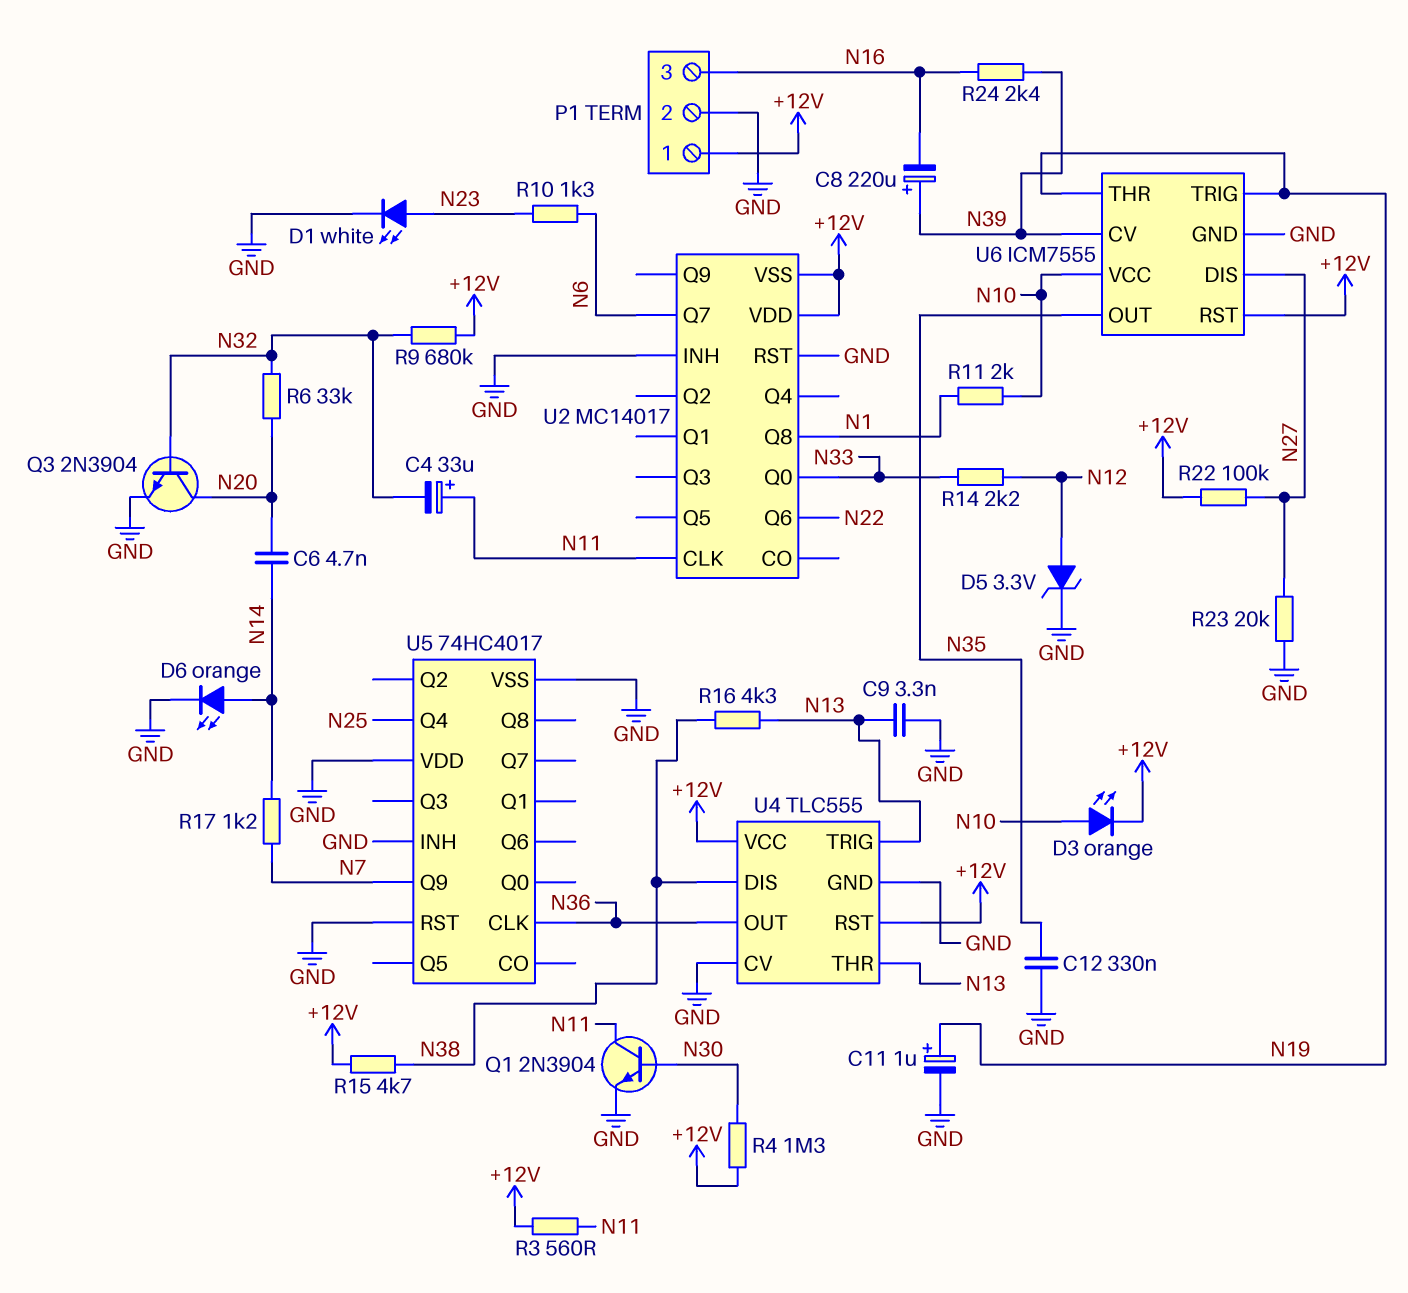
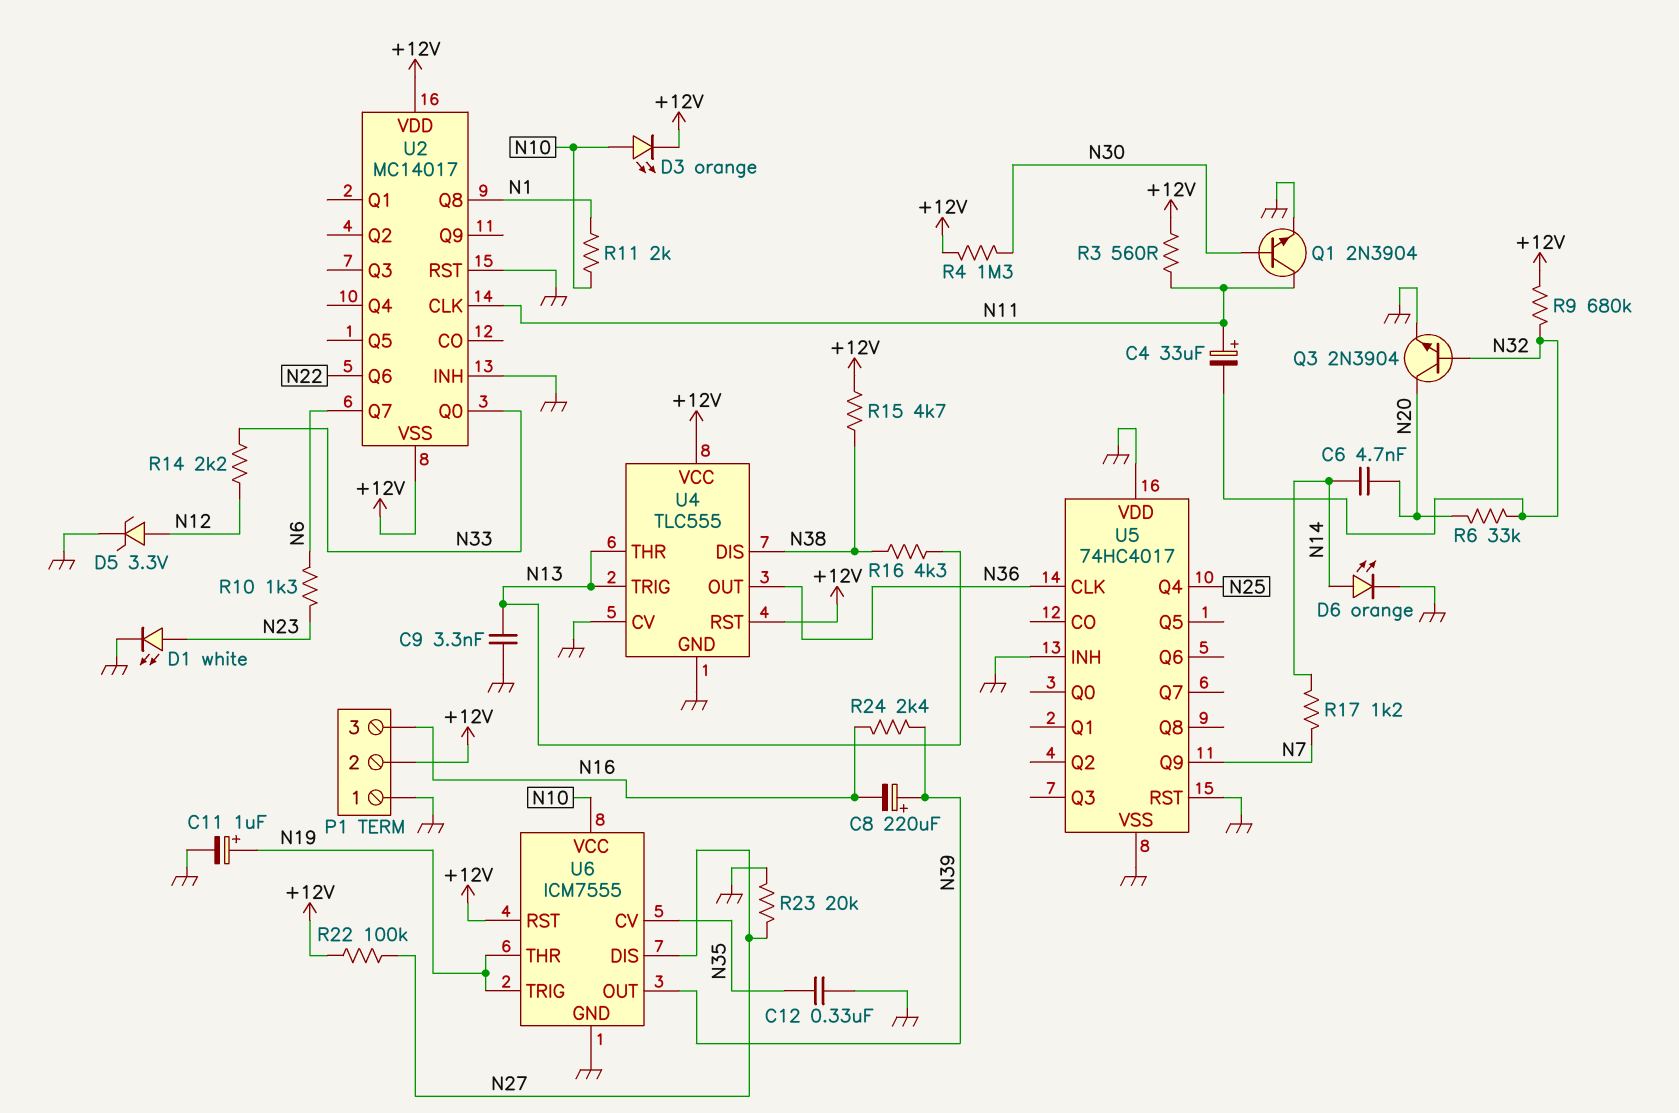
P1 pin 1: +12V -> GND
P1 pin 2: GND -> +12V
U6 pin CV: N39 -> N35
U6 pin OUT: N35 -> N39

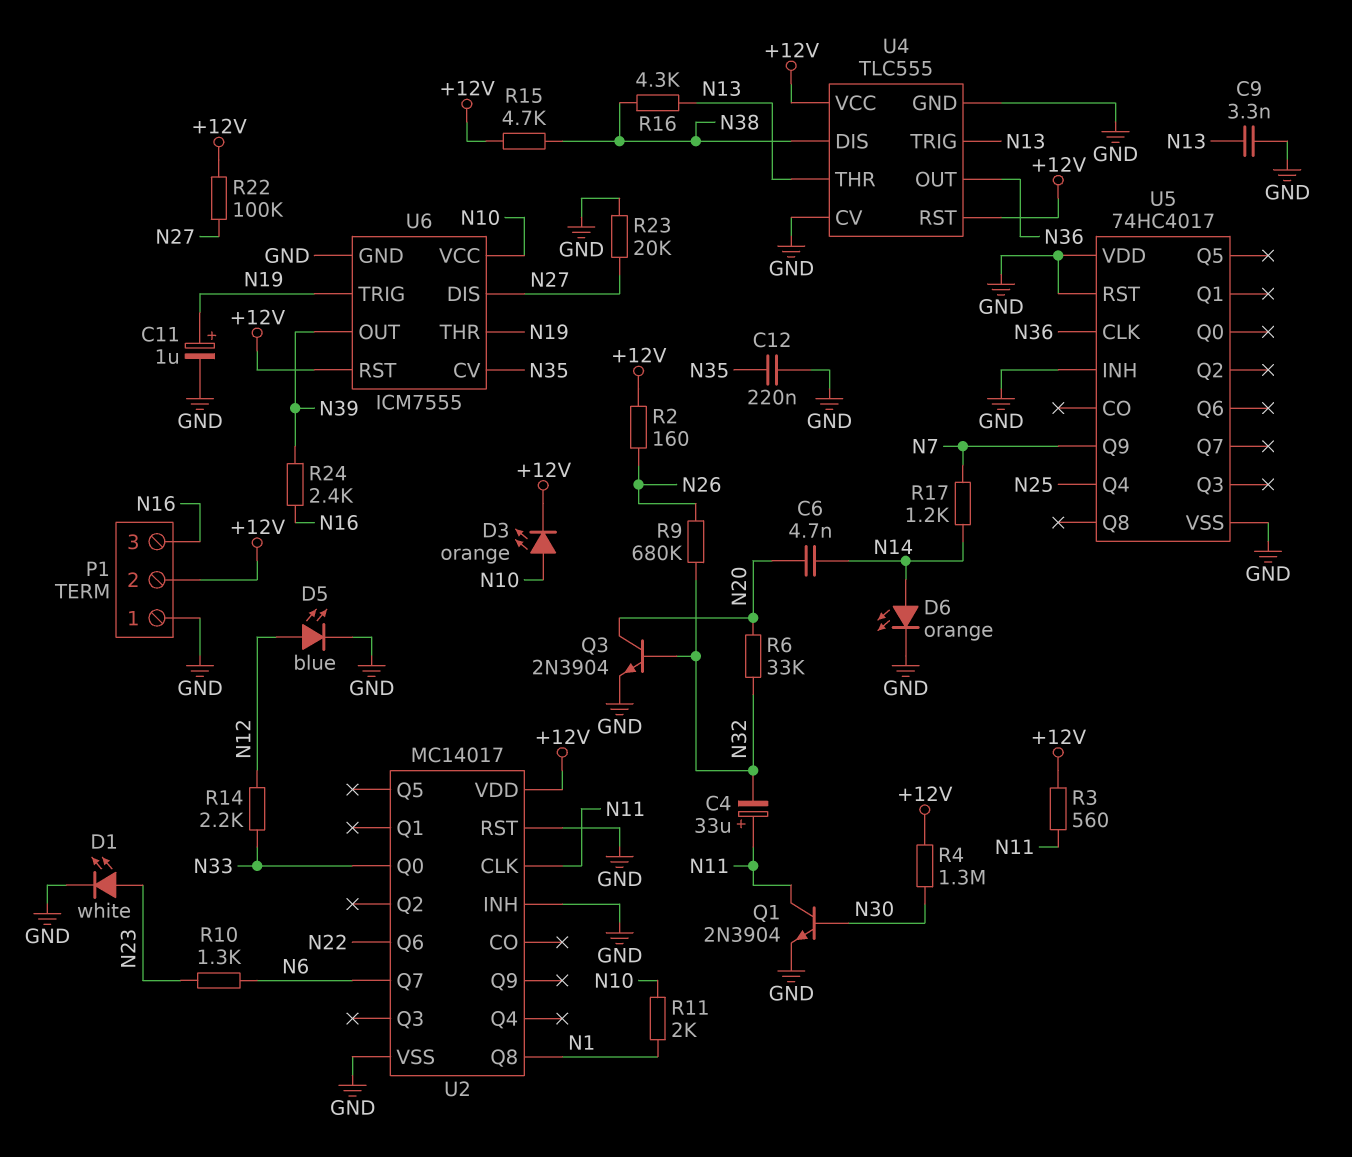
C8: 220uF (plus N39, minus N16) -> none
C12: 330nF (GND, N35) -> 220nF (GND, N35)
D5: zener 3.3V (A N12, K GND) -> LED blue (A N12, K GND)
R2: none -> 160 (+12V, N26)
R9: 680k (+12V, N32) -> 680k (N26, N32)
U2 pin VSS: +12V -> GND

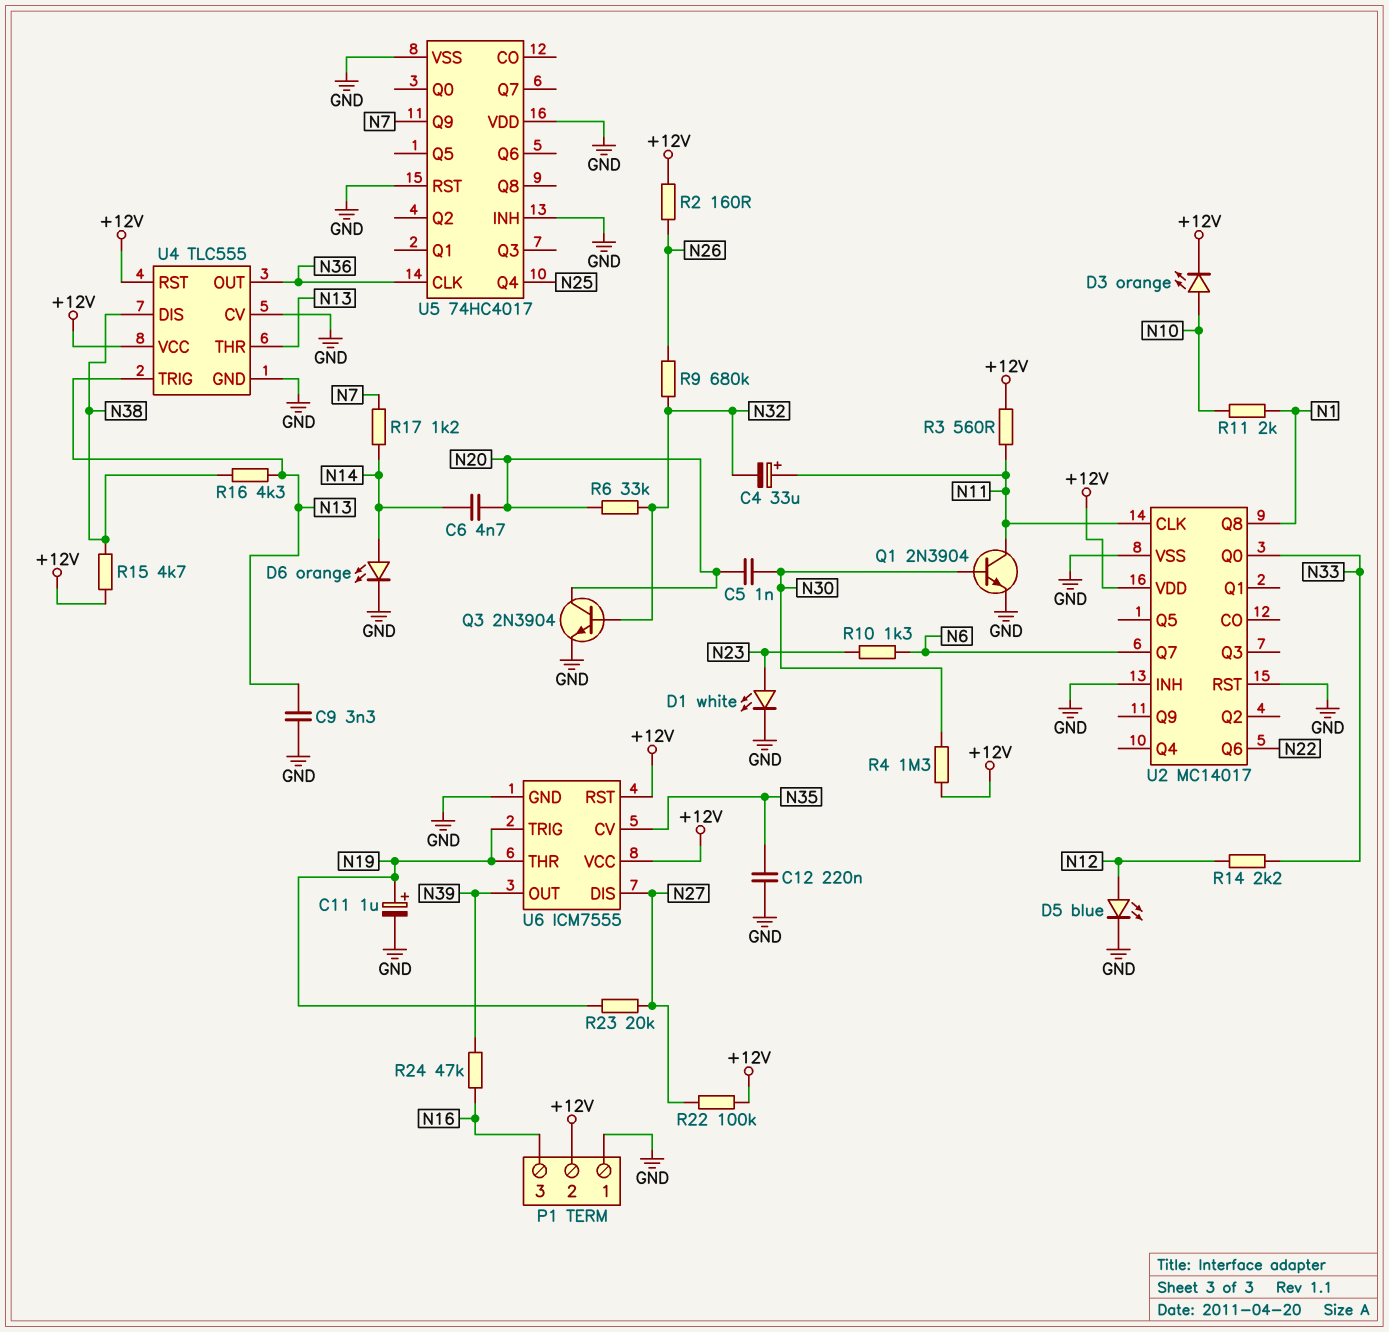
C5: none -> 1nF (N20, N30)
R23: 20k (GND, N27) -> 20k (N19, N27)
R24: 2.4k (N16, N39) -> 47k (N16, N39)
U6 pin VCC: N10 -> +12V

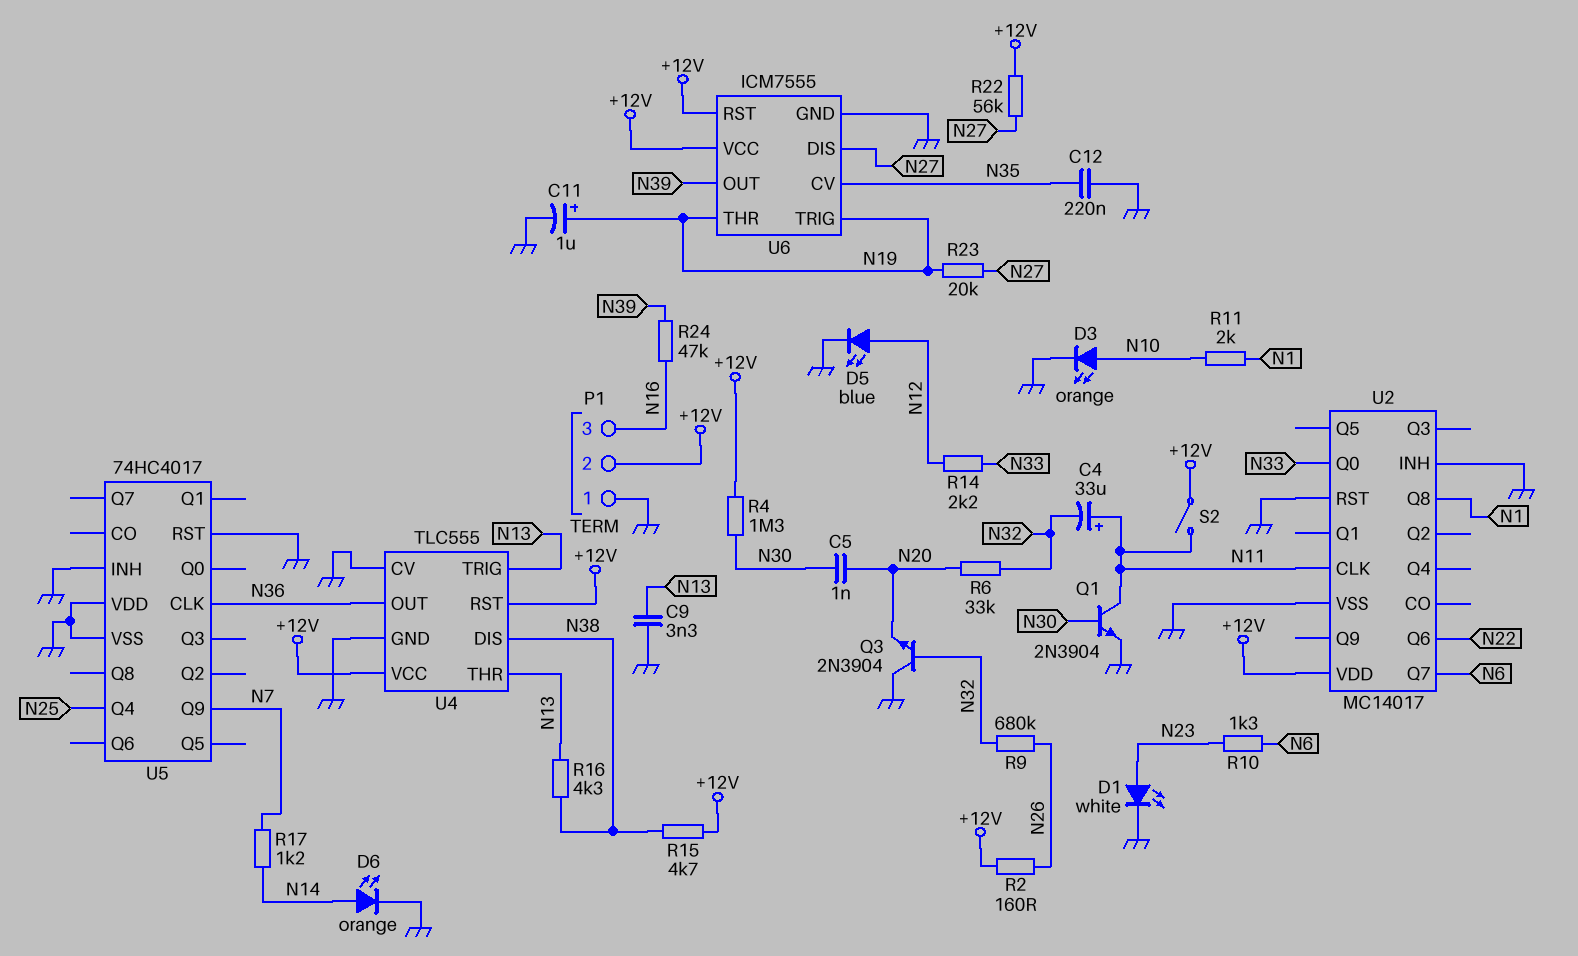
C6: 4.7nF (N14, N20) -> none
D3: LED orange (A N10, K +12V) -> LED orange (A N10, K GND)
Q3: NPN 2N3904 (B N32, C N20, E GND) -> NPN 2N3904 (B N32, C GND, E N20)
R3: 560 (+12V, N11) -> none
R22: 100k (+12V, N27) -> 56k (+12V, N27)
S2: none -> switch (+12V, N11)

